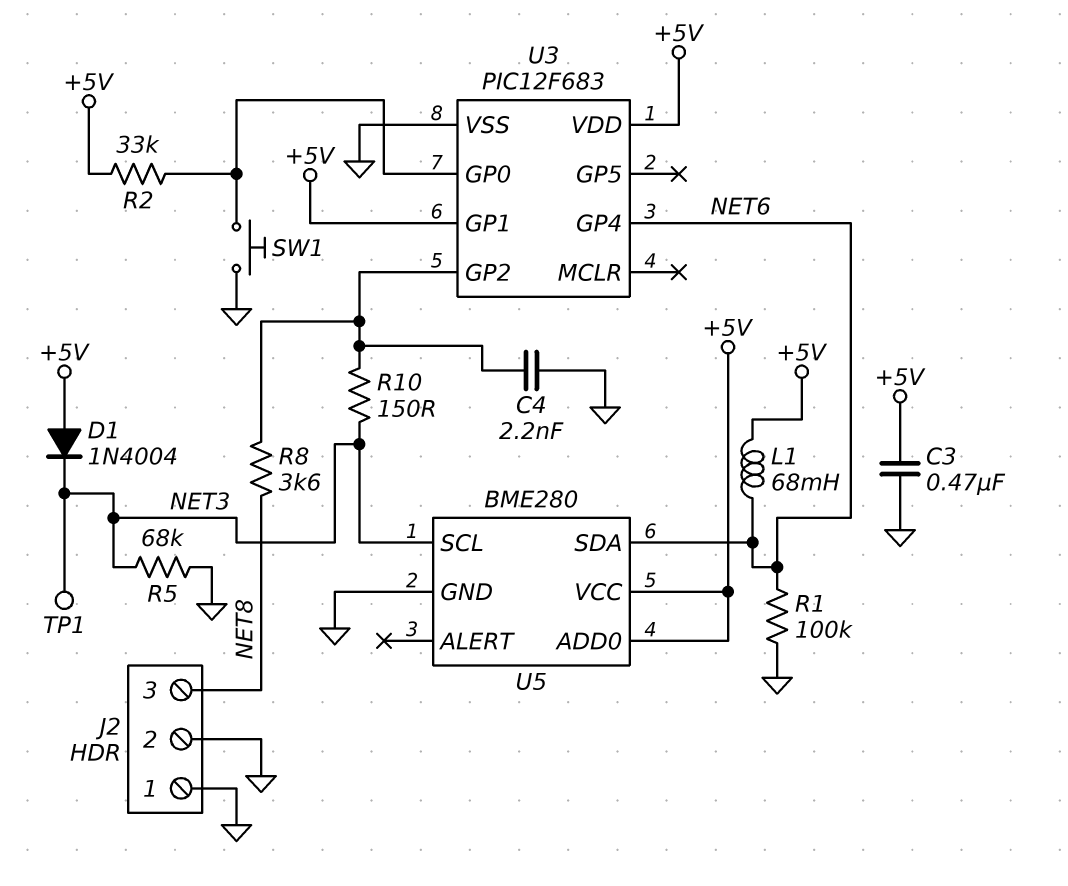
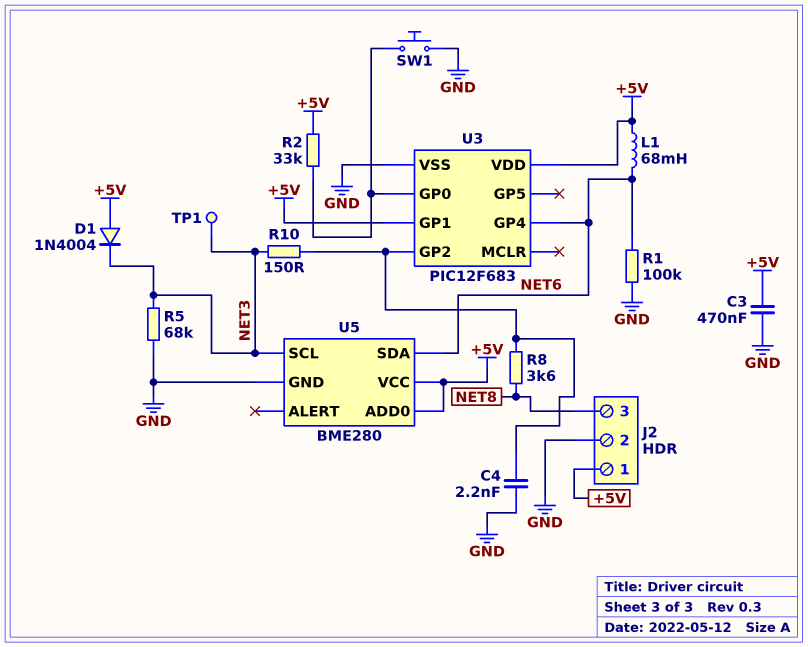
J2 pin 1: GND -> +5V

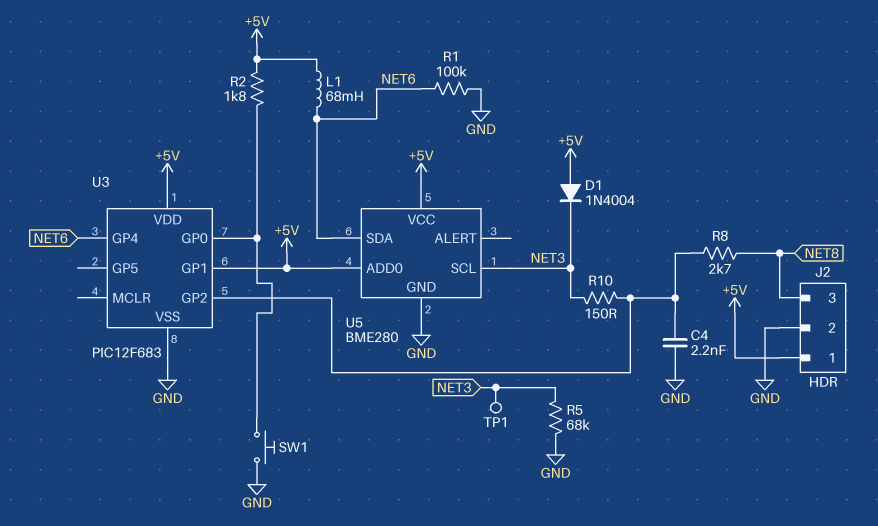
C3: 470nF (+5V, GND) -> none
R2: 33k (+5V, U3/GP0) -> 1.8k (+5V, U3/GP0)
R8: 3.6k (NET8, U3/GP2) -> 2.7k (NET8, U3/GP2)

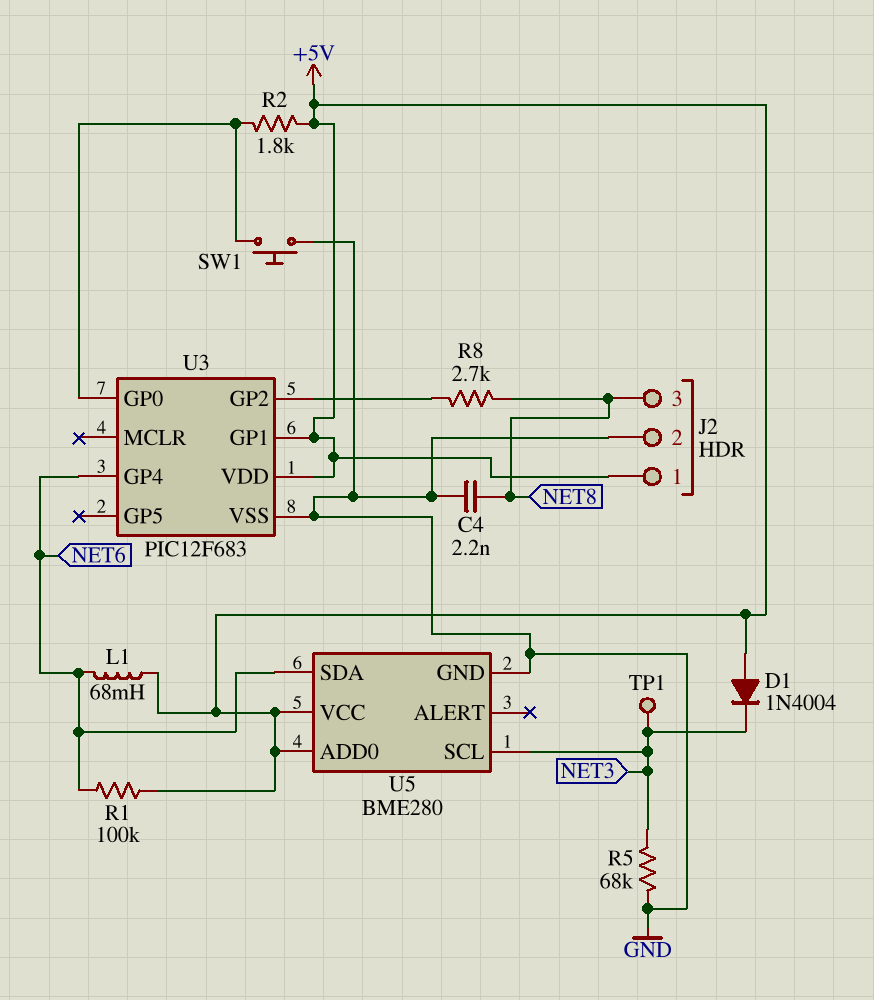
C4: 2.2nF (GND, U3/GP2) -> 2.2nF (GND, NET8)
R1: 100k (GND, NET6) -> 100k (+5V, NET6)
R10: 150 (NET3, U3/GP2) -> none

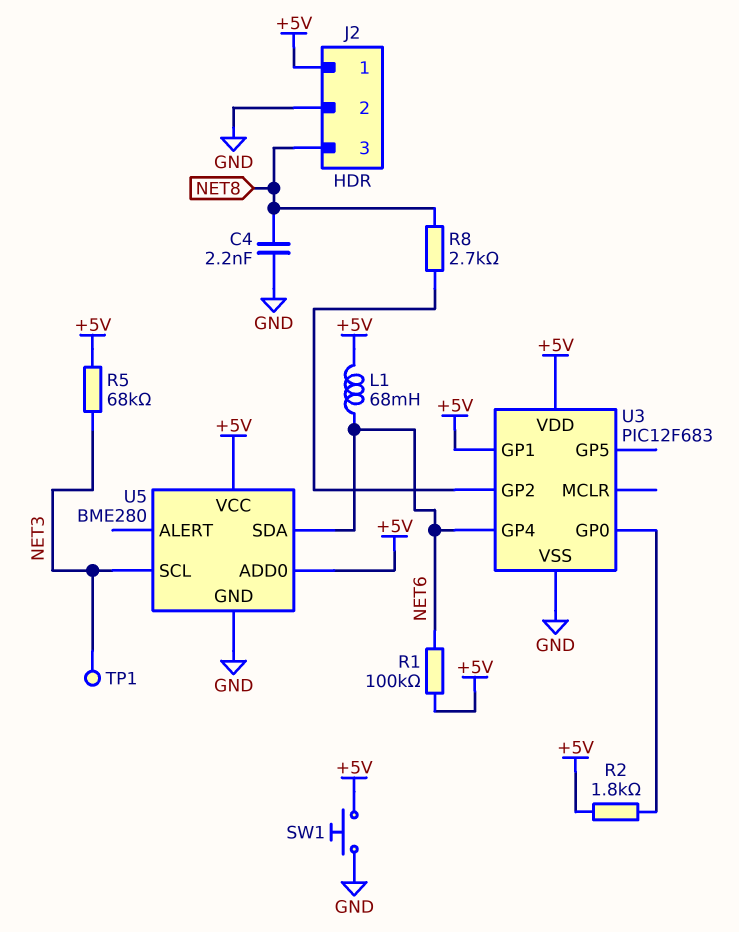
D1: diode 1N4004 (A +5V, K NET3) -> none
R5: 68k (GND, NET3) -> 68k (+5V, NET3)
SW1: button (GND, U3/GP0) -> button (+5V, GND)

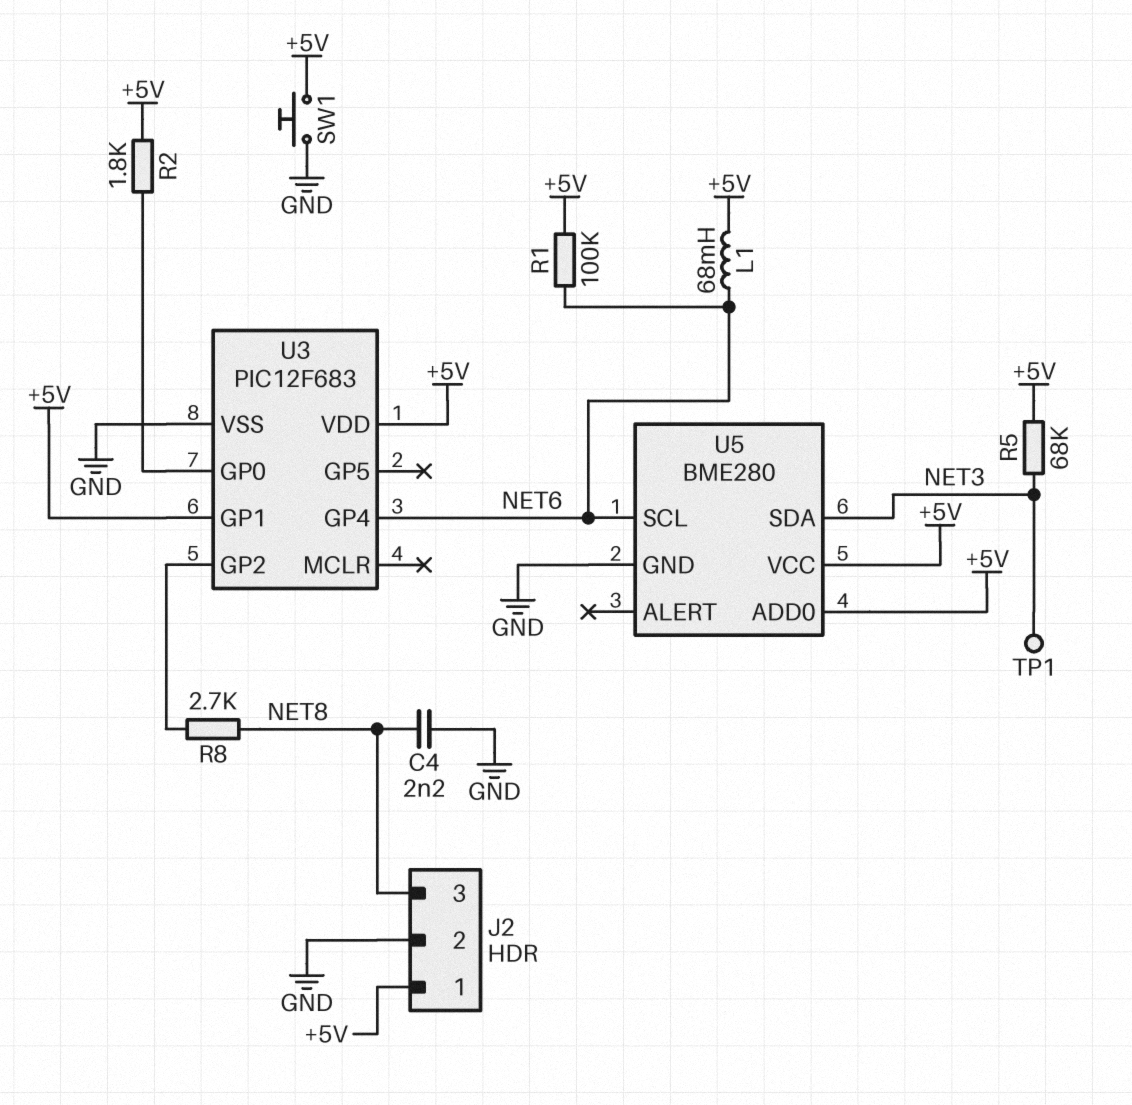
U5 pin SCL: NET3 -> NET6
U5 pin SDA: NET6 -> NET3

